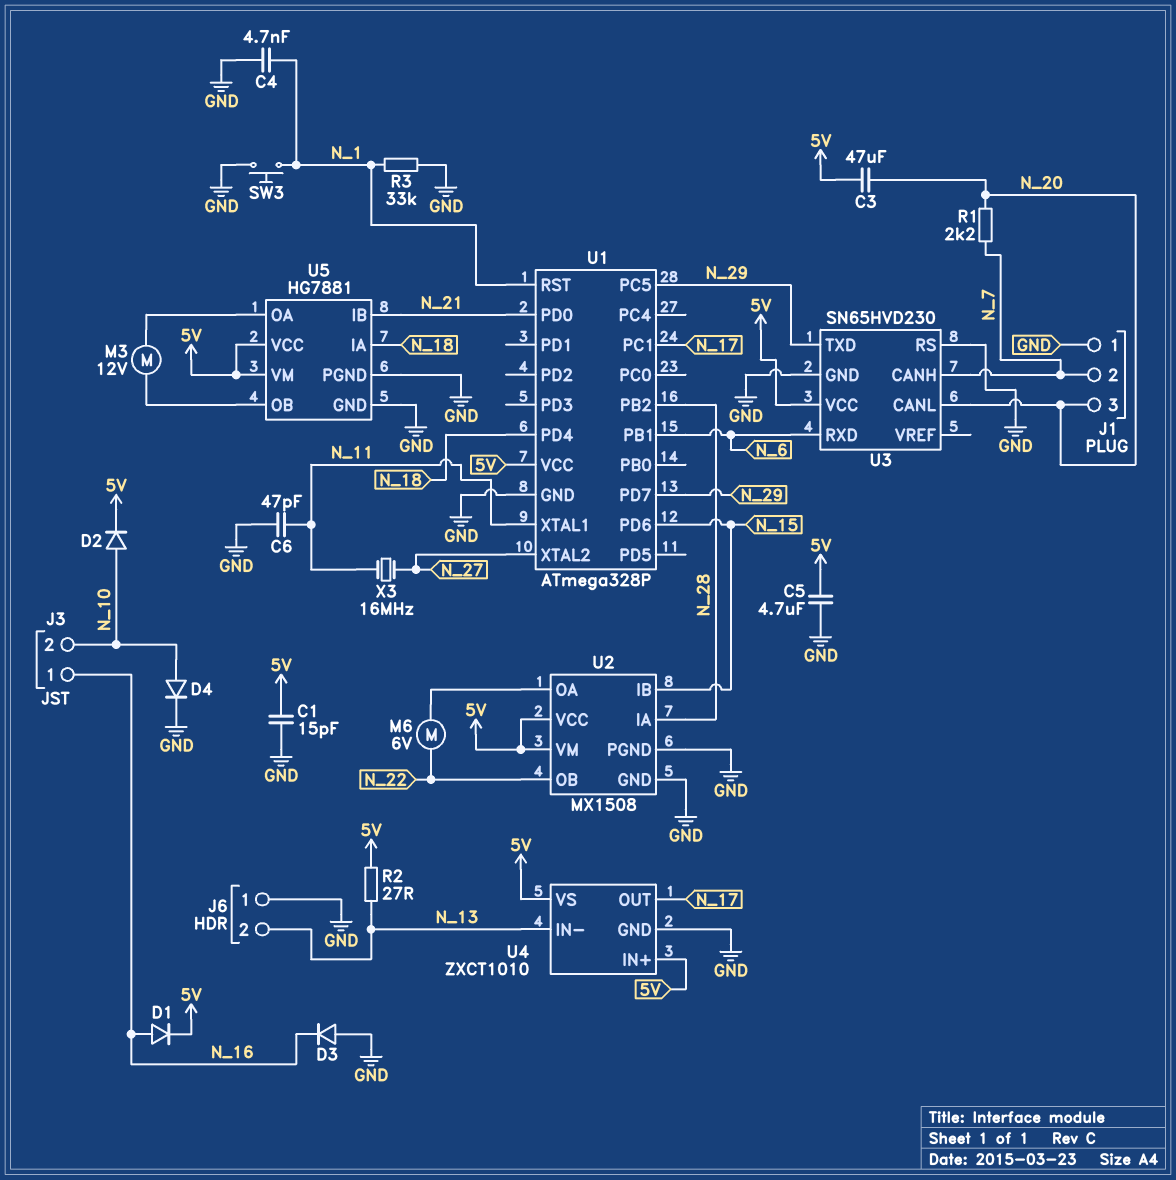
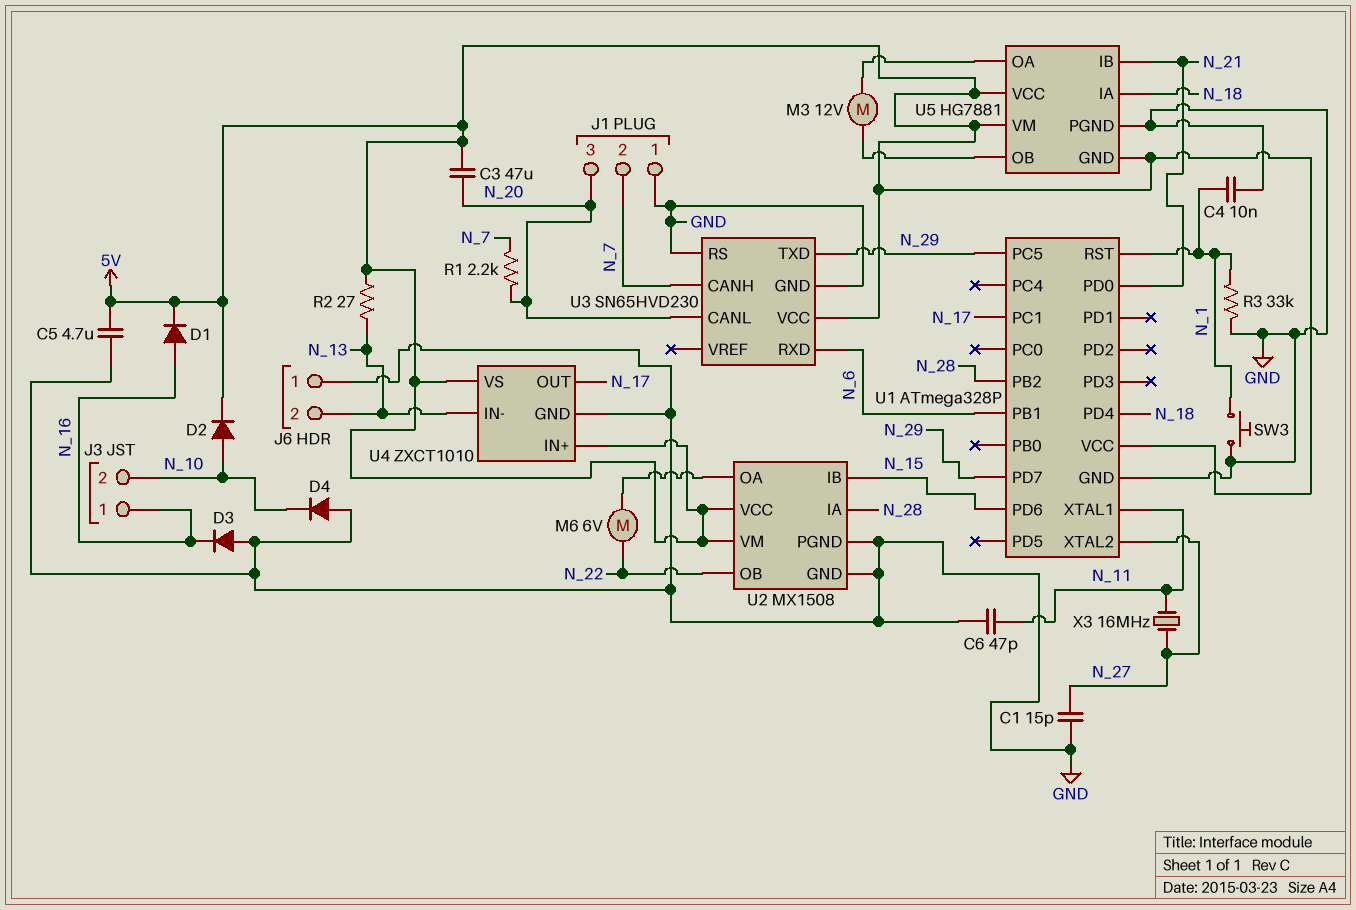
C1: 15pF (5V, GND) -> 15pF (GND, N_27)
C4: 4.7nF (GND, N_1) -> 10nF (GND, N_1)
D4: diode (A N_10, K GND) -> diode (A GND, K N_10)
U5 pin GND: GND -> 5V

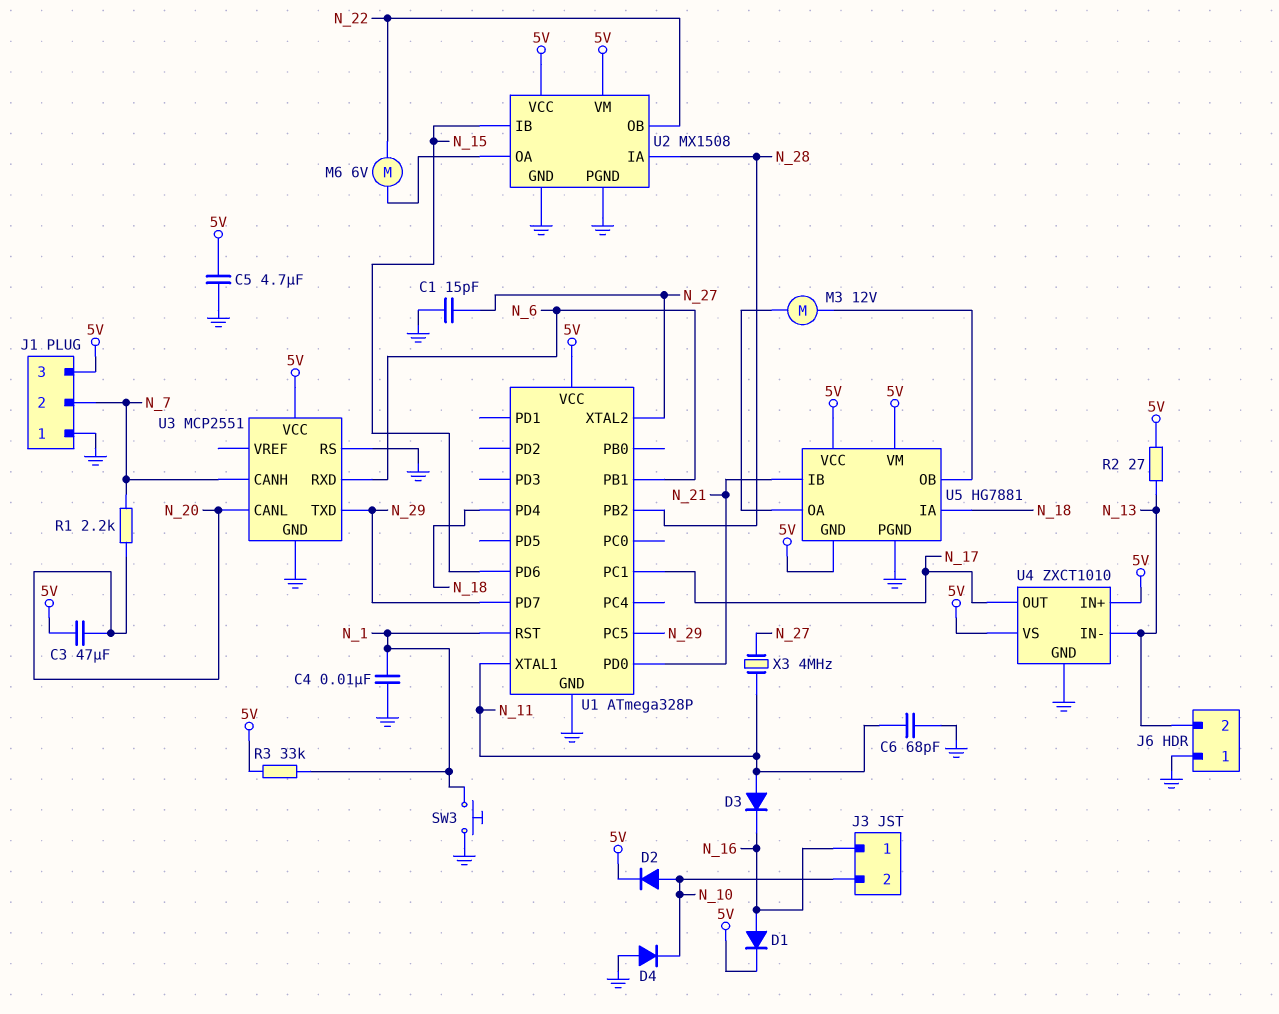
C6: 47pF (GND, N_11) -> 68pF (GND, N_11)
D3: diode (A GND, K N_16) -> diode (A N_11, K N_16)
J1 pin 3: N_20 -> 5V
R3: 33k (GND, N_1) -> 33k (5V, N_1)
U3: SN65HVD230 -> MCP2551
X3: 16MHz (N_11, N_27) -> 4MHz (N_11, N_27)

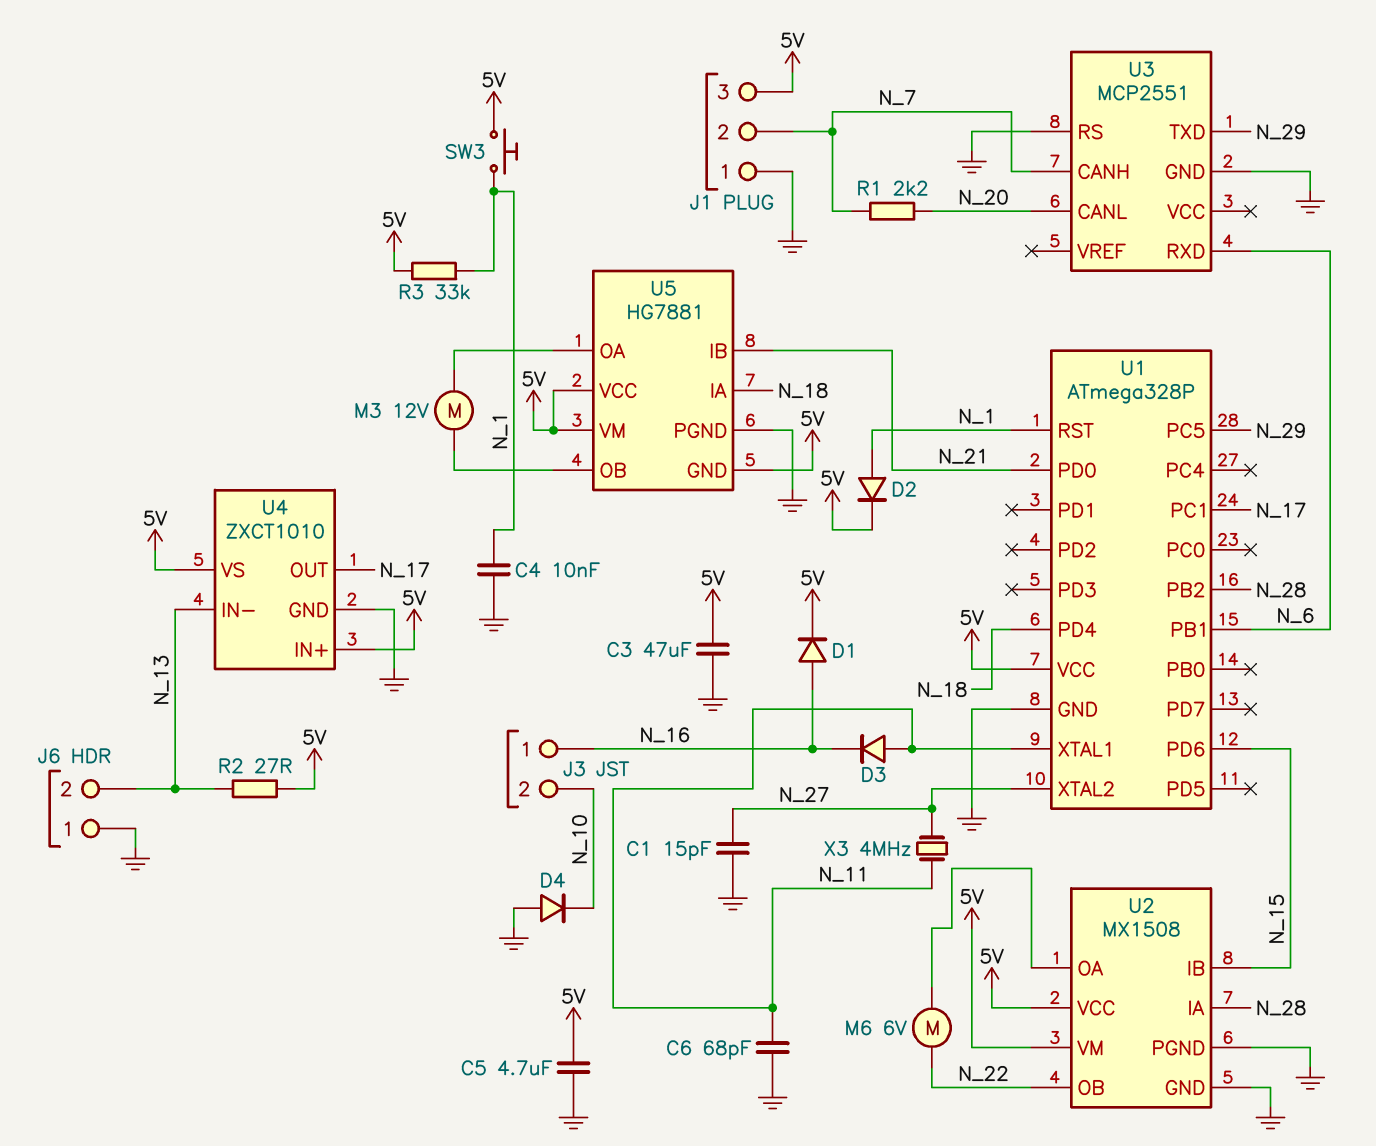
C3: 47uF (5V, N_20) -> 47uF (5V, GND)
D2: diode (A N_10, K 5V) -> diode (A N_1, K 5V)
SW3: button (GND, N_1) -> button (5V, N_1)
U1 pin PD7: N_29 -> none
U3 pin VCC: 5V -> none

